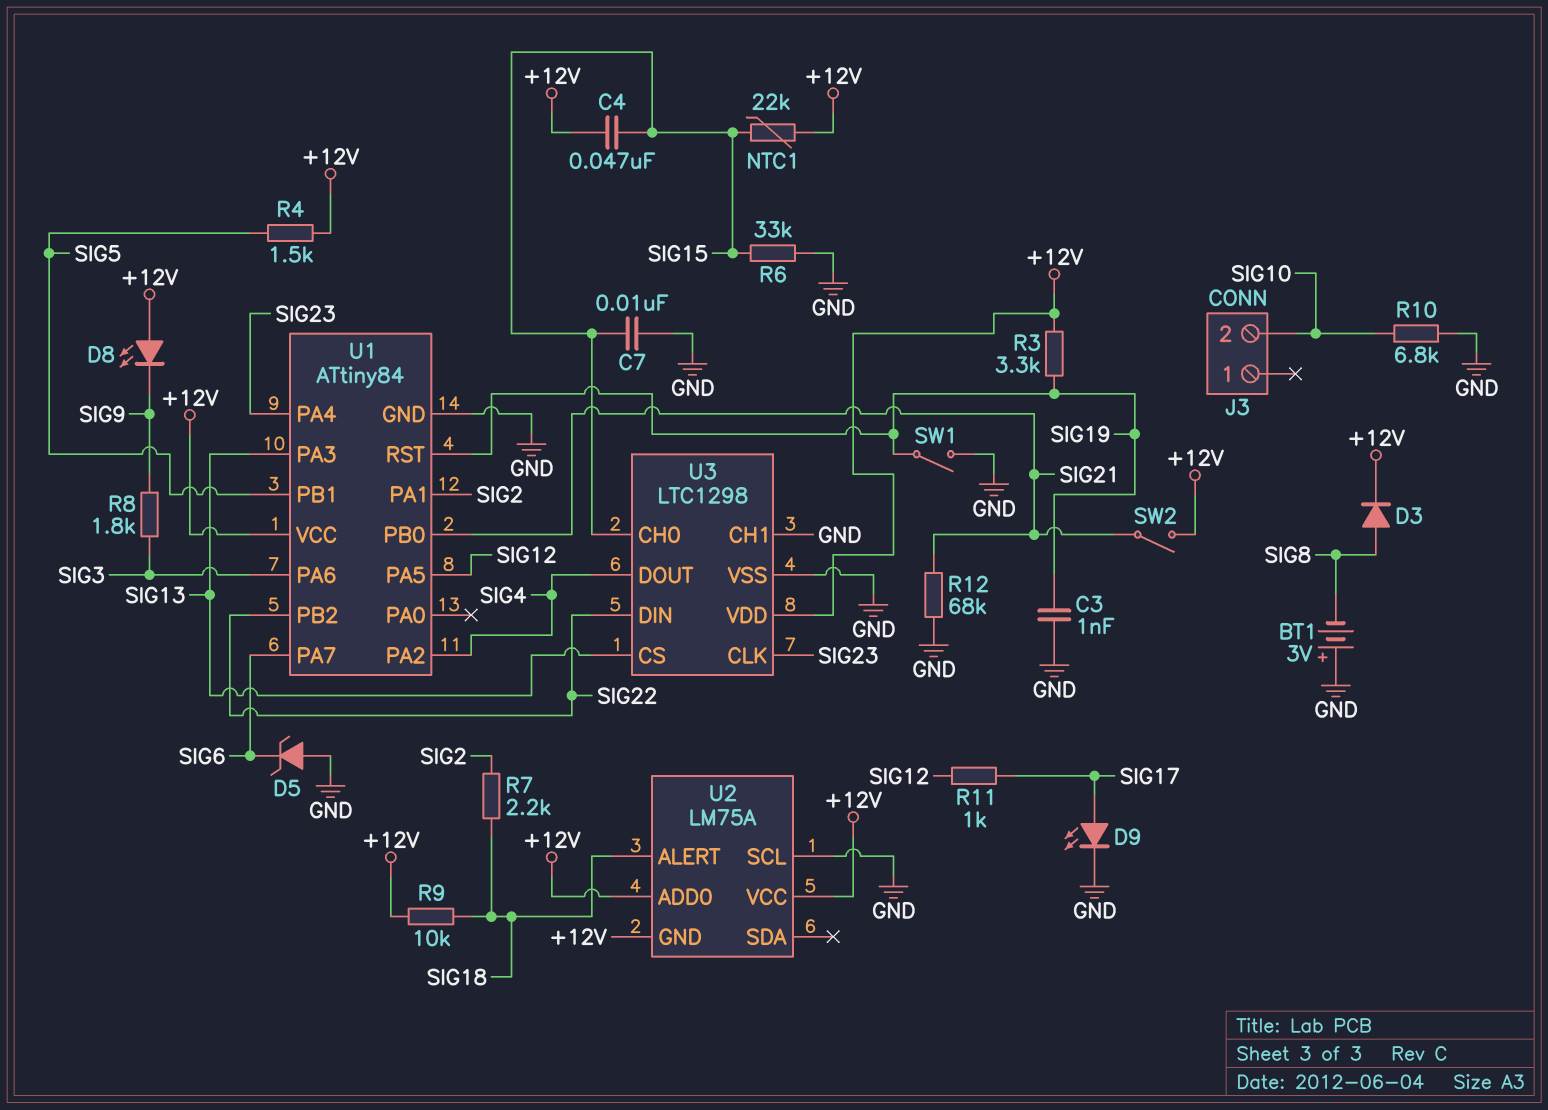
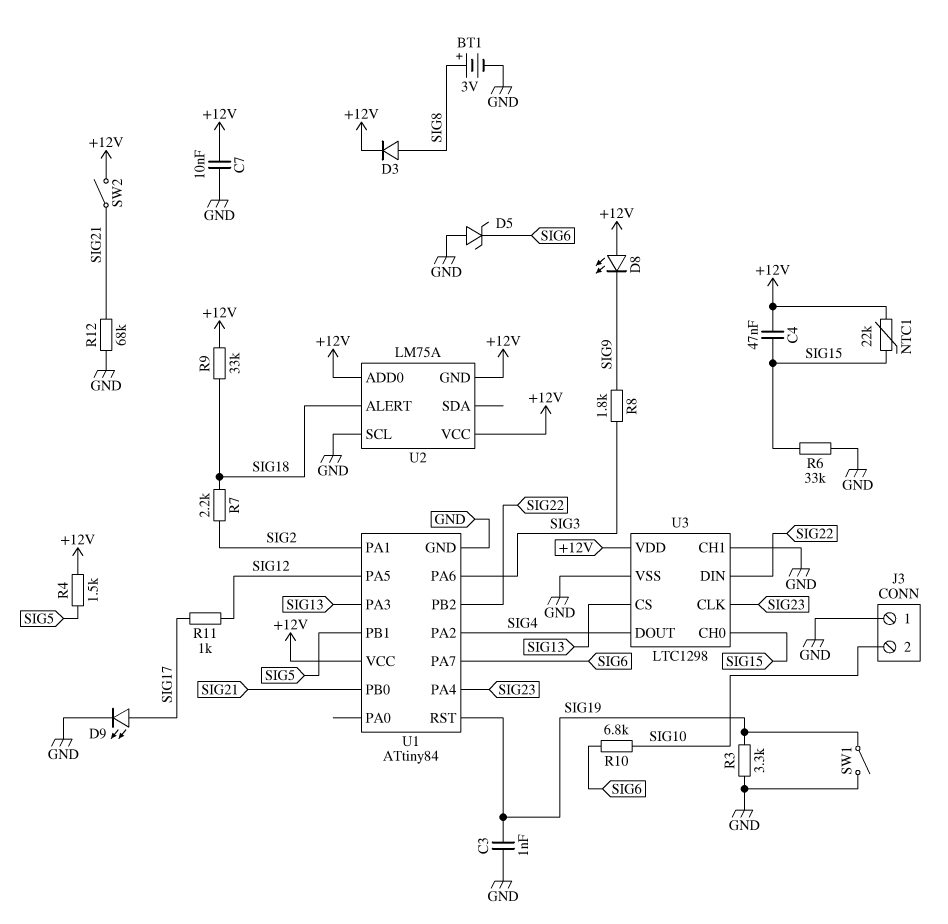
BT1: 3V (plus GND, minus SIG8) -> 3V (plus SIG8, minus GND)
C7: 10nF (GND, SIG15) -> 10nF (+12V, GND)
J3 pin 1: none -> GND
R3: 3.3k (+12V, SIG19) -> 3.3k (GND, SIG19)
R9: 10k (+12V, SIG18) -> 33k (+12V, SIG18)
R10: 6.8k (GND, SIG10) -> 6.8k (SIG6, SIG10)

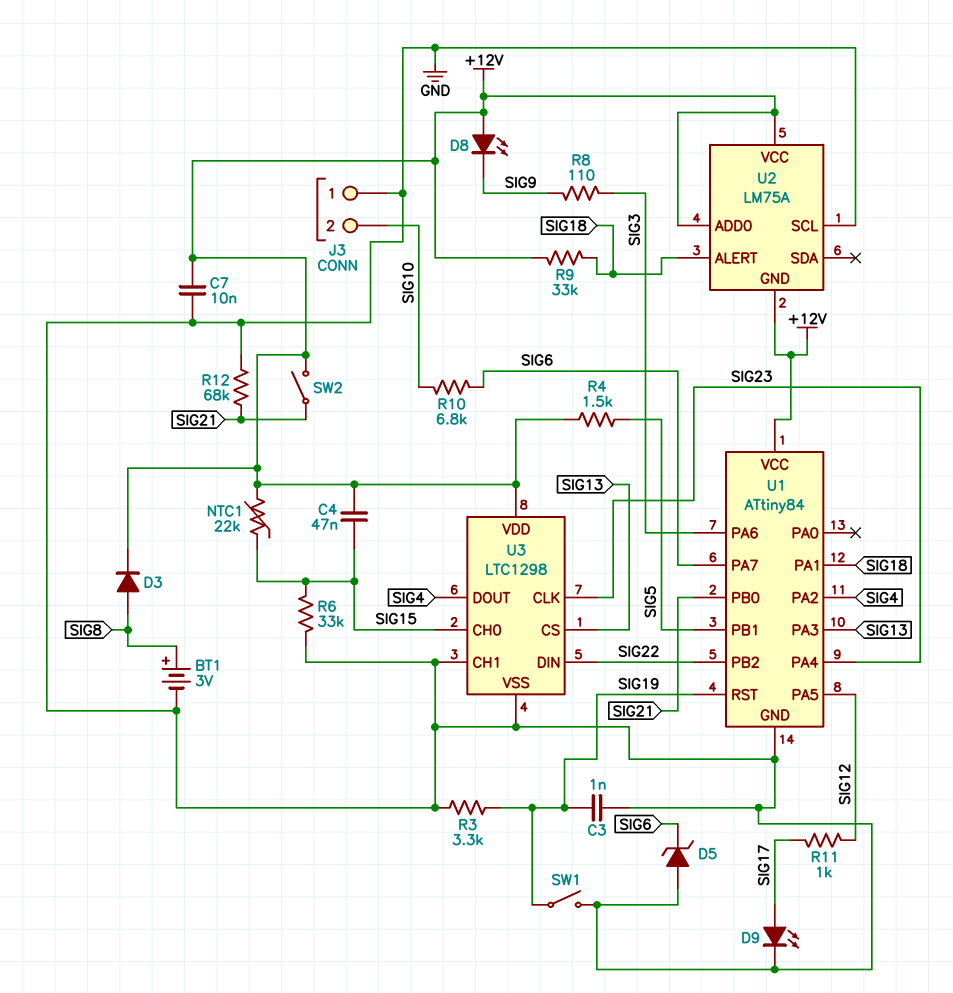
R7: 2.2k (SIG2, SIG18) -> none
R8: 1.8k (SIG3, SIG9) -> 110 (SIG3, SIG9)
U1 pin PA1: SIG2 -> SIG18

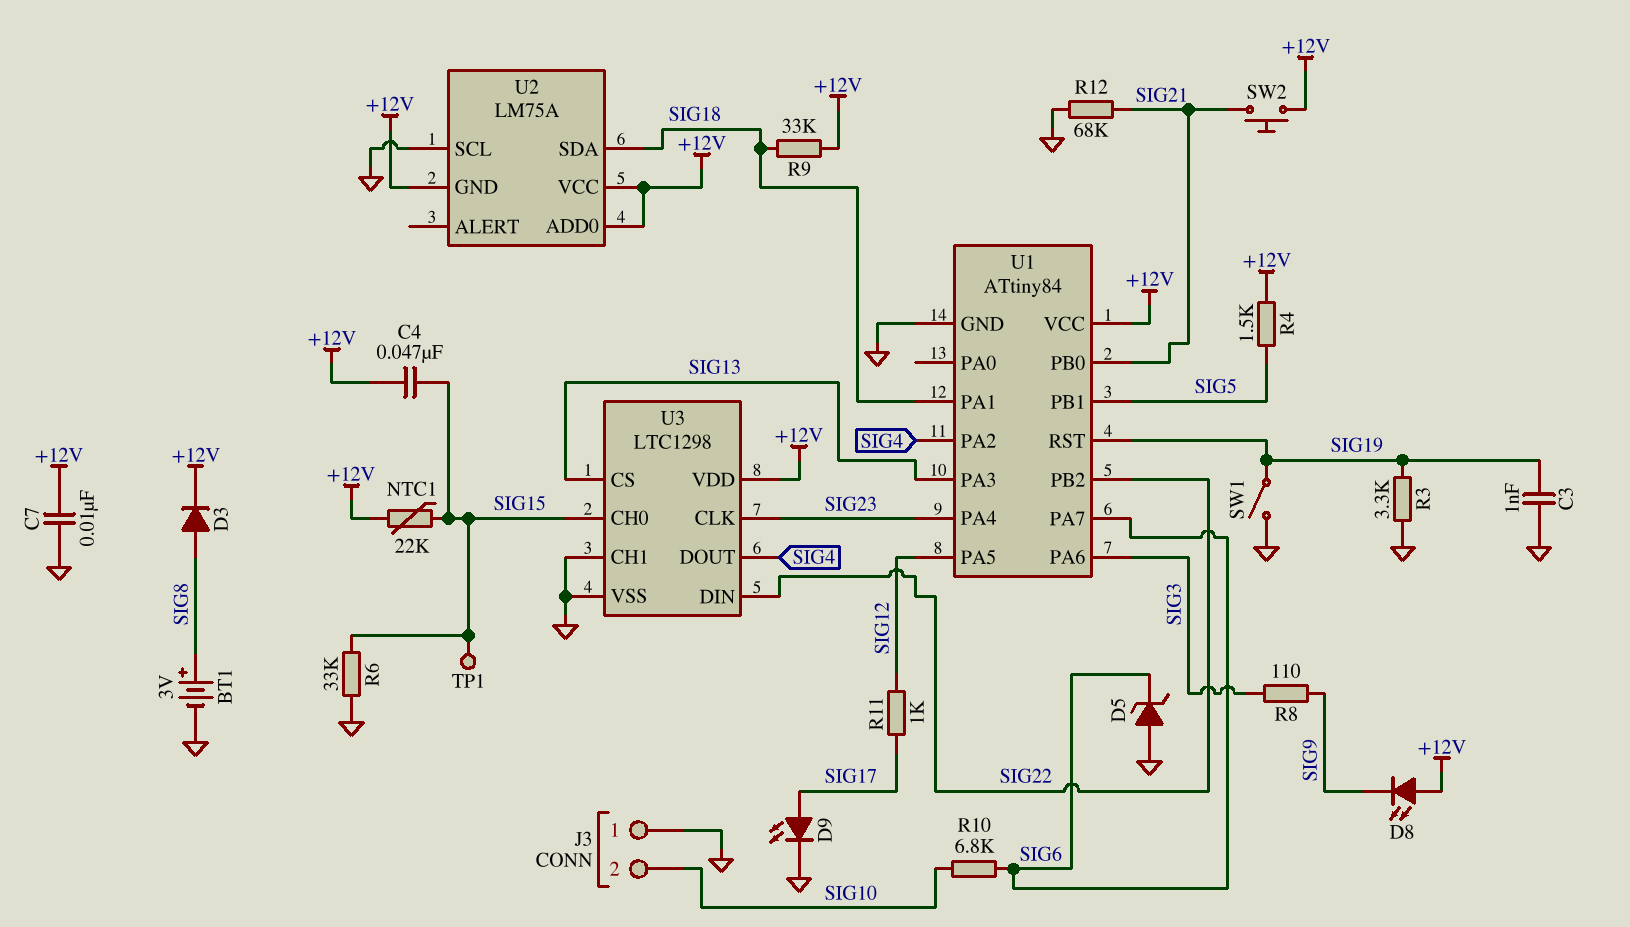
SW2: switch (+12V, SIG21) -> button (+12V, SIG21)
TP1: none -> test point (SIG15)
U2 pin ALERT: SIG18 -> none
U2 pin SDA: none -> SIG18

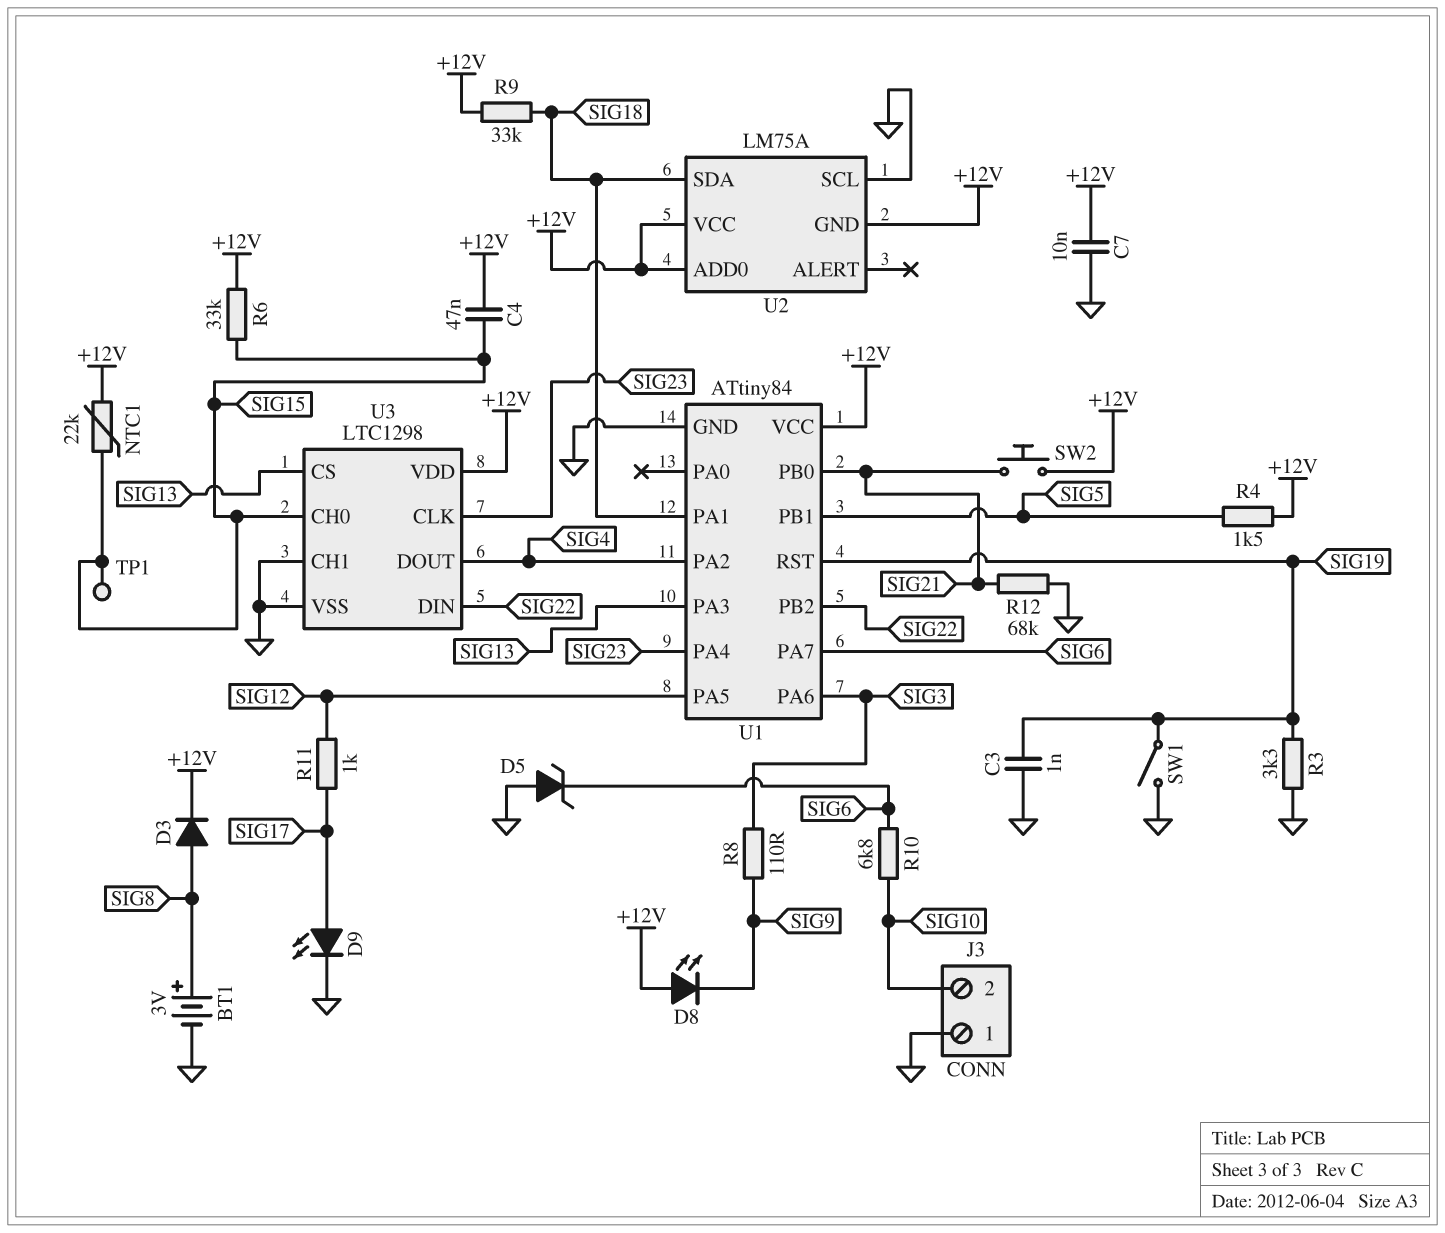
R6: 33k (GND, SIG15) -> 33k (+12V, SIG15)

